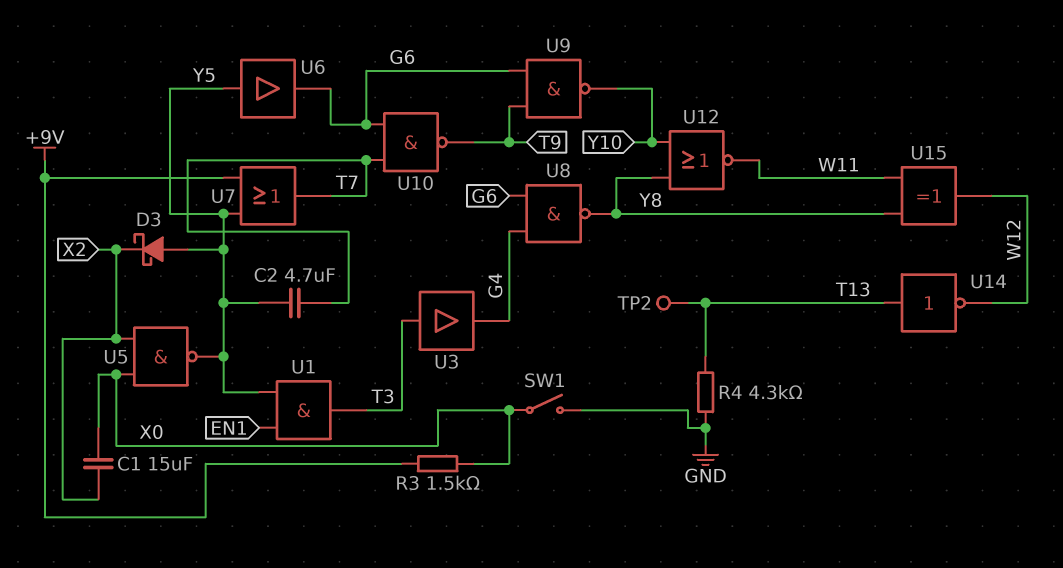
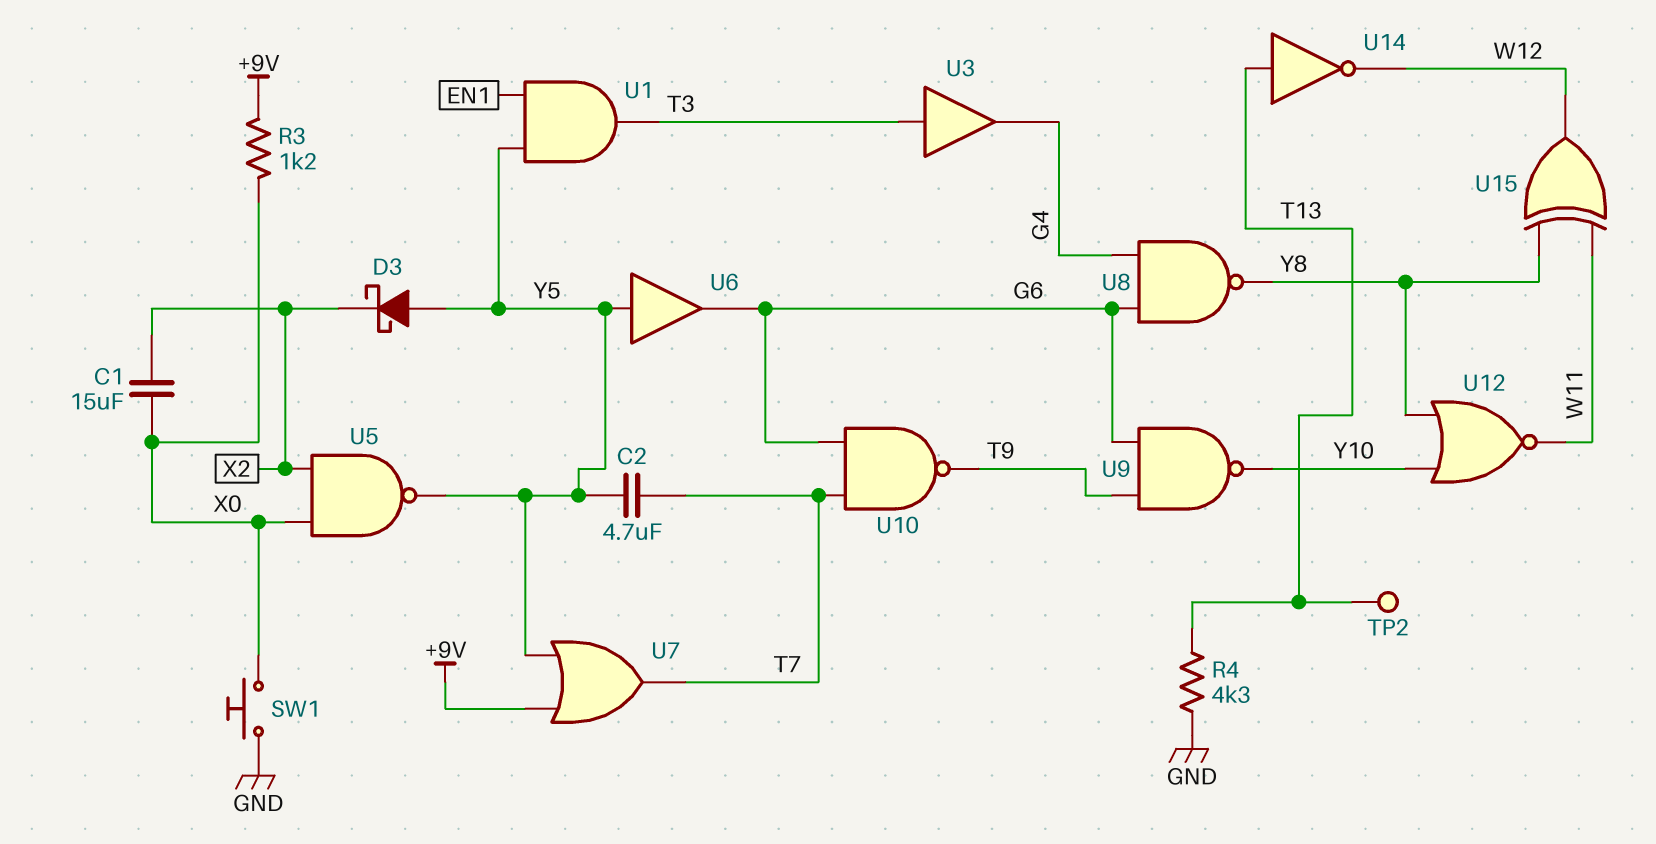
R3: 1.5k (+9V, X0) -> 1.2k (+9V, X0)
SW1: switch (GND, X0) -> button (GND, X0)

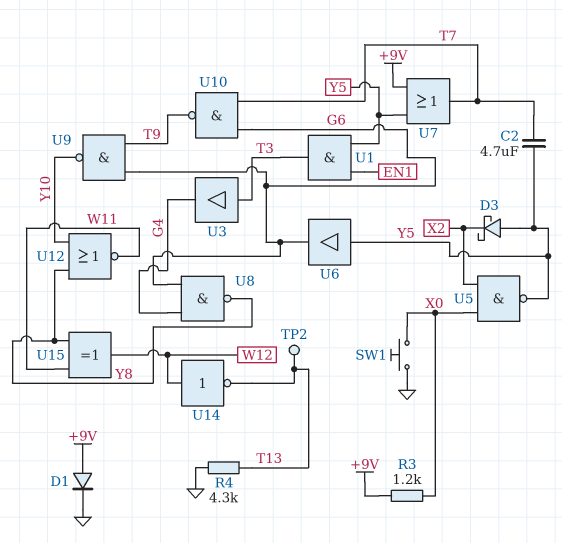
C1: 15uF (X0, X2) -> none
D1: none -> diode (A +9V, K GND)
U14: NOT (in T13, out W12) -> NOT (in W12, out T13)

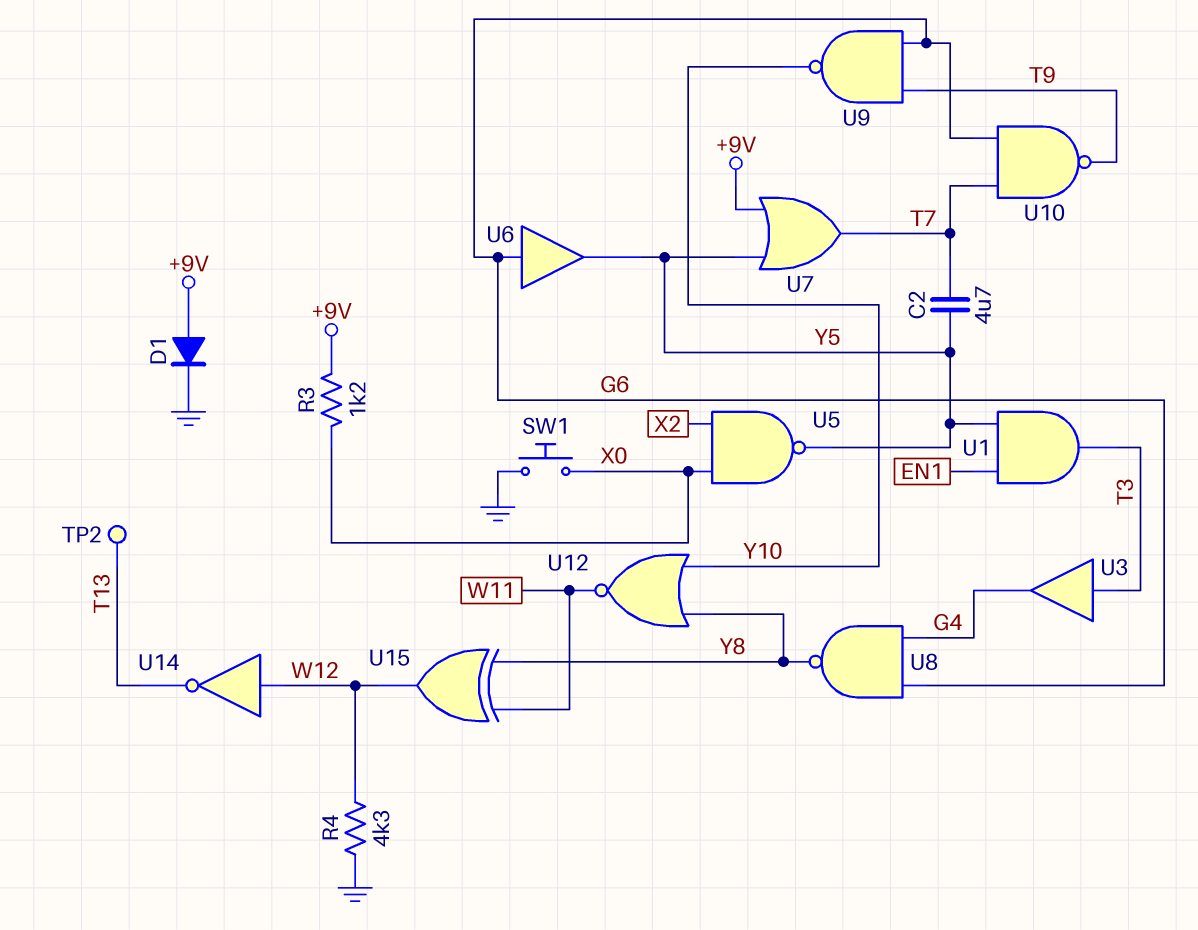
D3: schottky (A Y5, K X2) -> none
R4: 4.3k (GND, T13) -> 4.3k (GND, W12)
U6: buffer (in Y5, out G6) -> buffer (in G6, out Y5)

